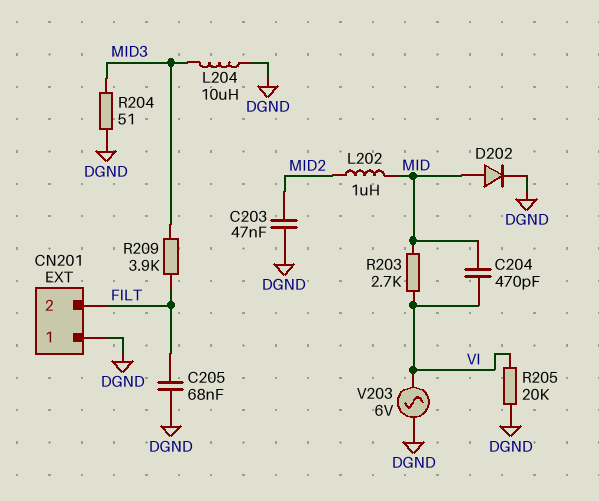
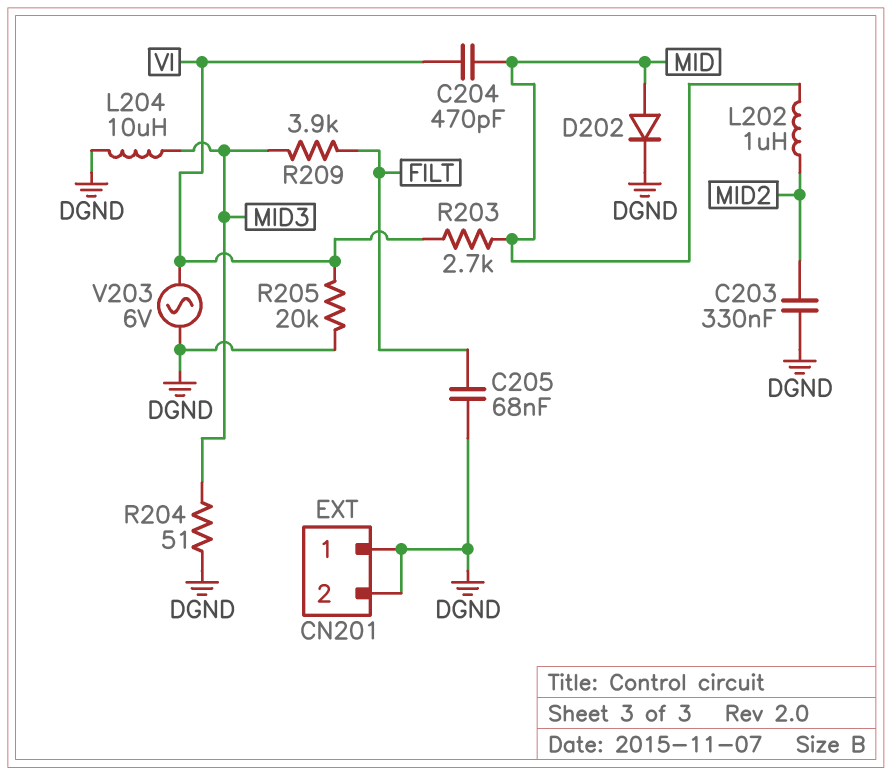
C203: 47nF (DGND, MID2) -> 330nF (DGND, MID2)
CN201 pin 2: FILT -> DGND

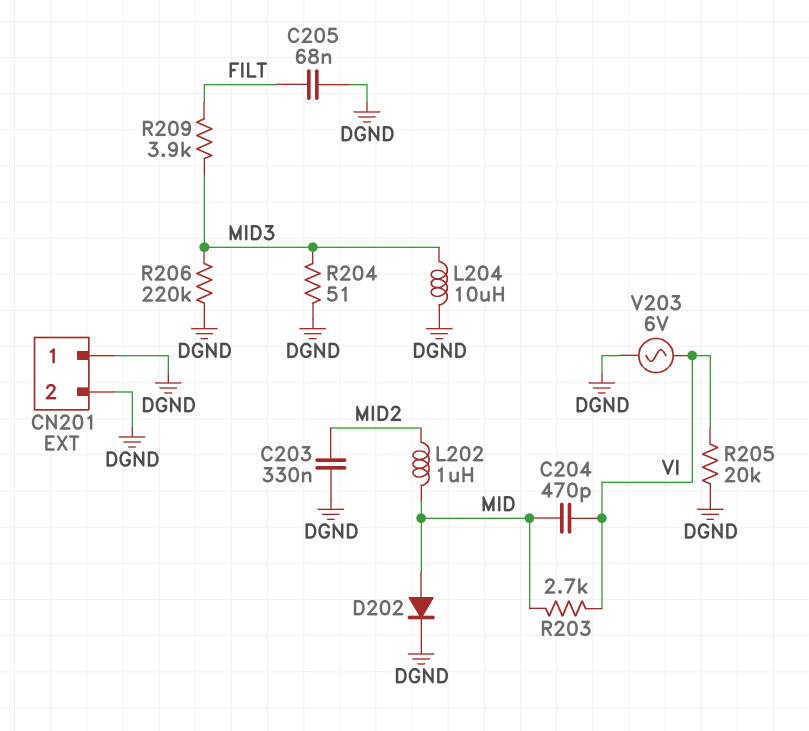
R206: none -> 220k (DGND, MID3)

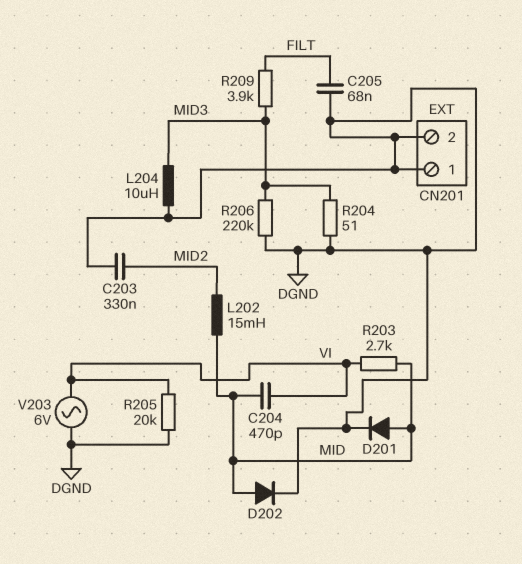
D201: none -> diode (A MID, K DGND)
L202: 1uH (MID, MID2) -> 15mH (MID, MID2)

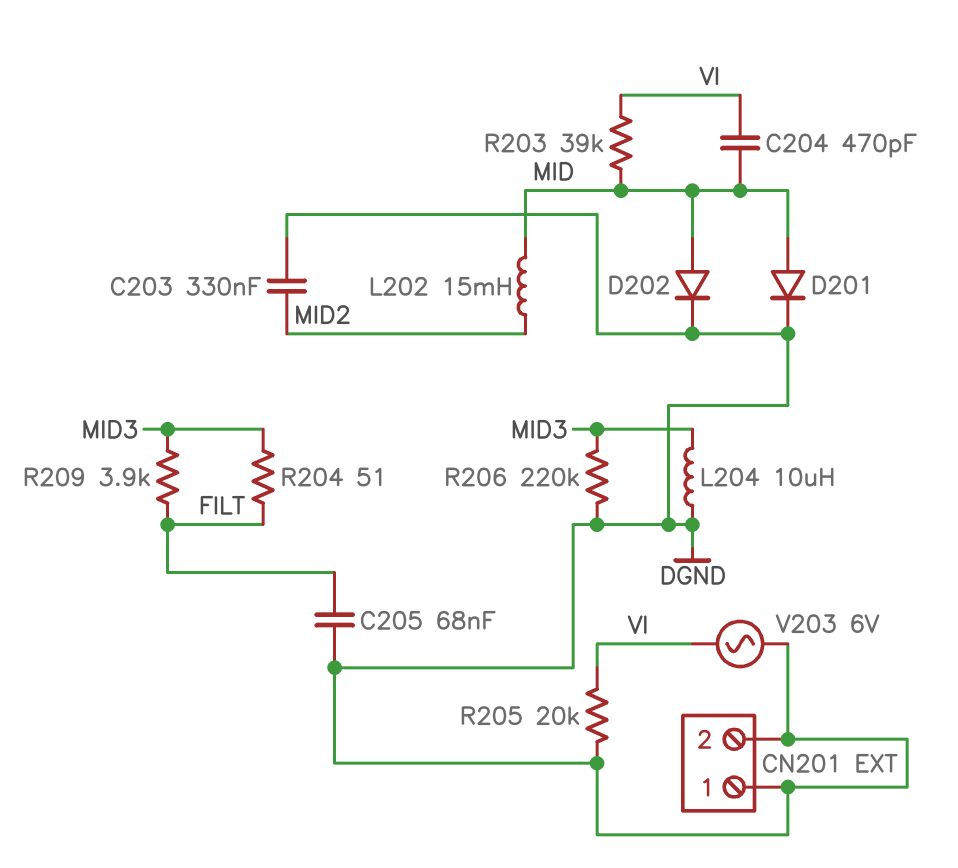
R203: 2.7k (MID, VI) -> 39k (MID, VI)
R204: 51 (DGND, MID3) -> 51 (FILT, MID3)

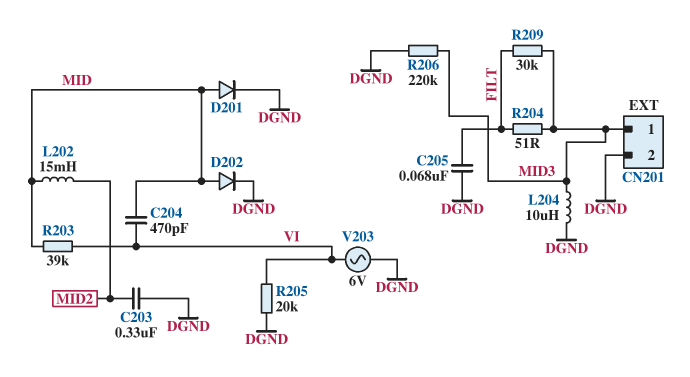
CN201 pin 1: DGND -> MID3
R209: 3.9k (FILT, MID3) -> 30k (FILT, MID3)

